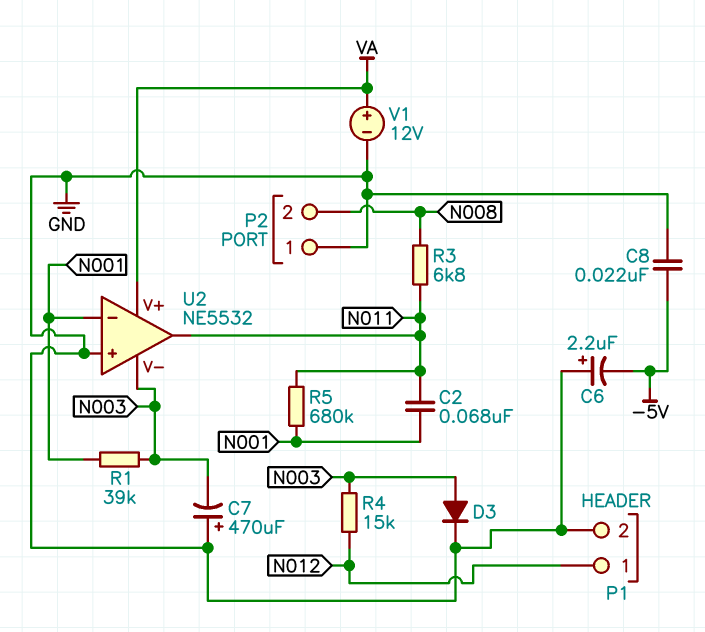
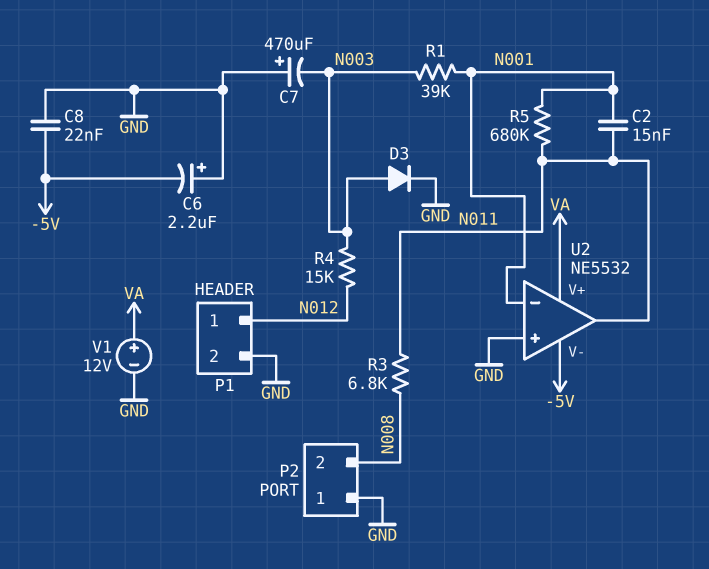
C2: 68nF (N001, N011) -> 15nF (N001, N011)
U2 pin V-: N003 -> -5V

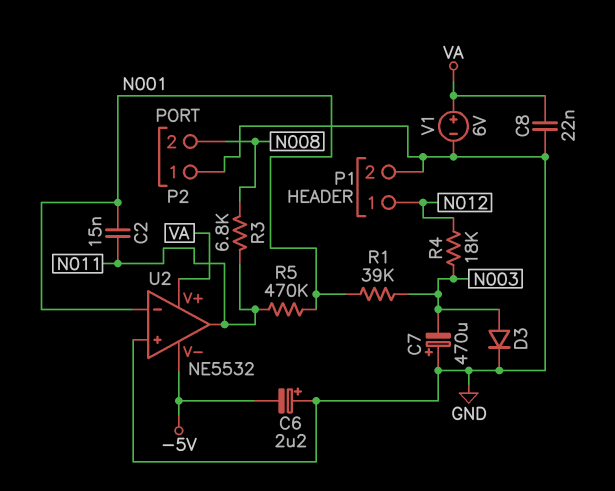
C8: 22nF (-5V, GND) -> 22nF (GND, VA)
R4: 15k (N003, N012) -> 18k (N003, N012)
R5: 680k (N001, N011) -> 470k (N001, N011)
V1: 12V (plus VA, minus GND) -> 6V (plus VA, minus GND)

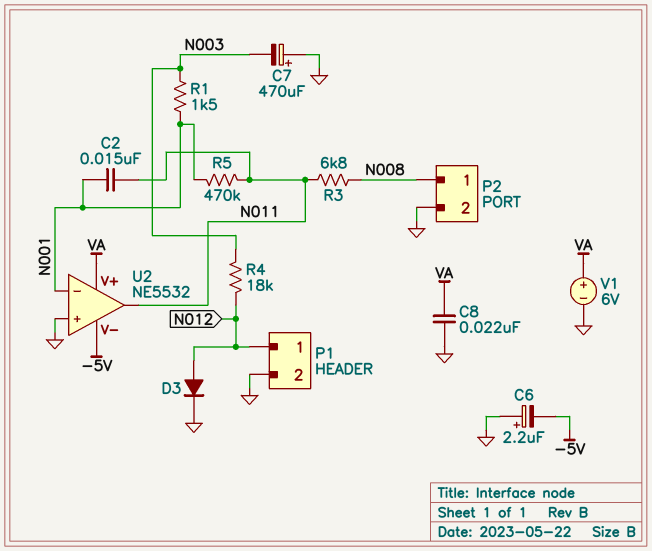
D3: diode (A N003, K GND) -> diode (A N012, K GND)
P2 pin 1: GND -> N008
P2 pin 2: N008 -> GND
R1: 39k (N001, N003) -> 1.5k (N001, N003)

